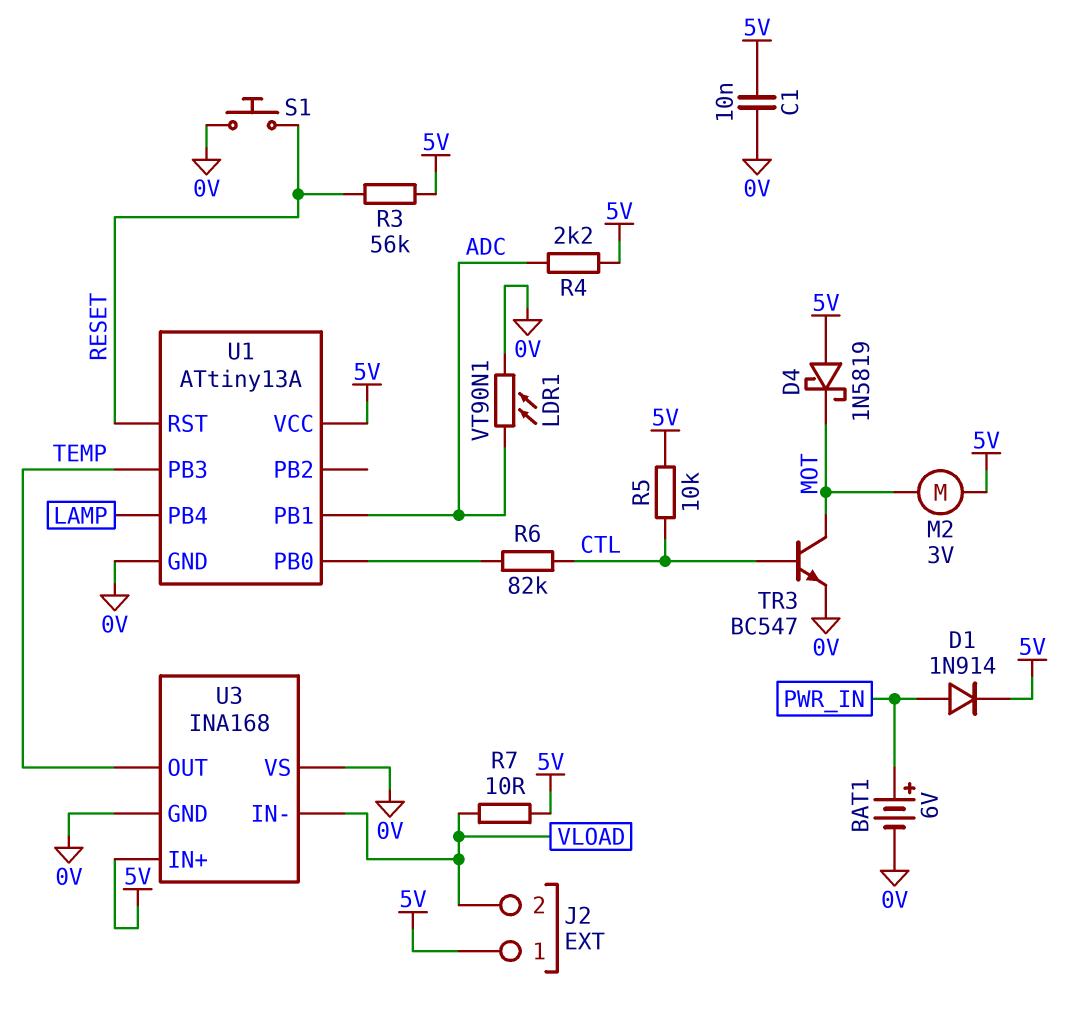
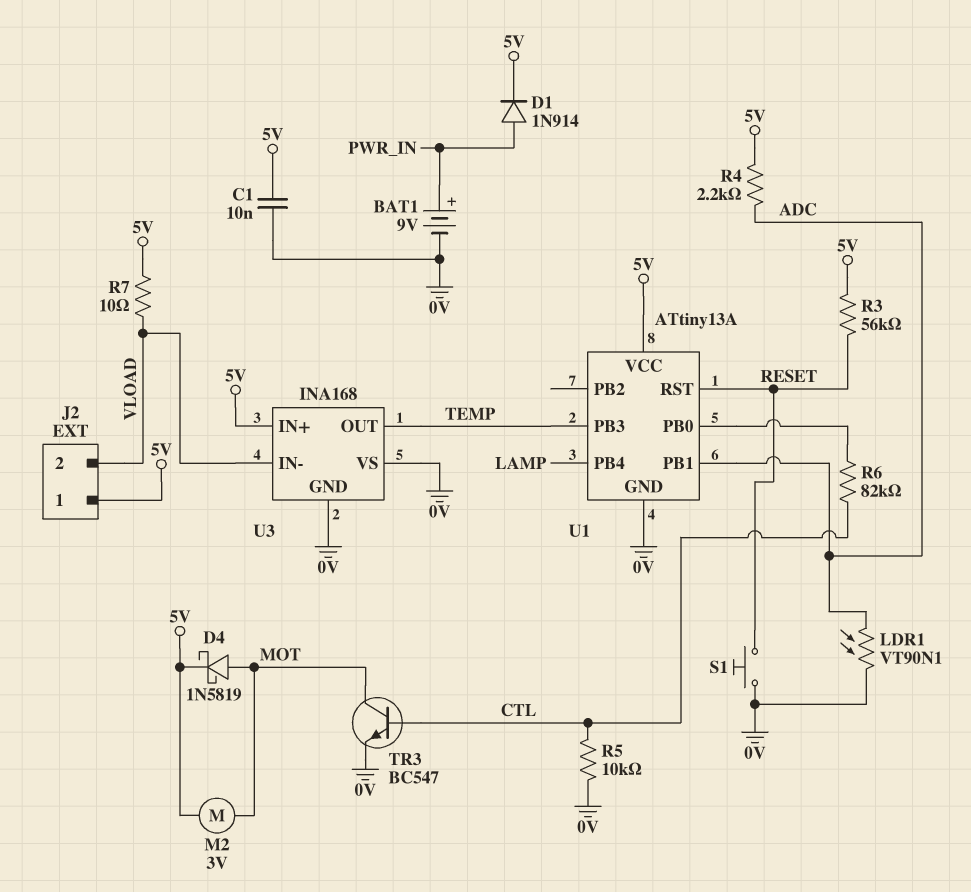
BAT1: 6V (plus PWR_IN, minus 0V) -> 9V (plus PWR_IN, minus 0V)
D4: schottky 1N5819 (A 5V, K MOT) -> schottky 1N5819 (A MOT, K 5V)
R5: 10k (5V, CTL) -> 10k (0V, CTL)

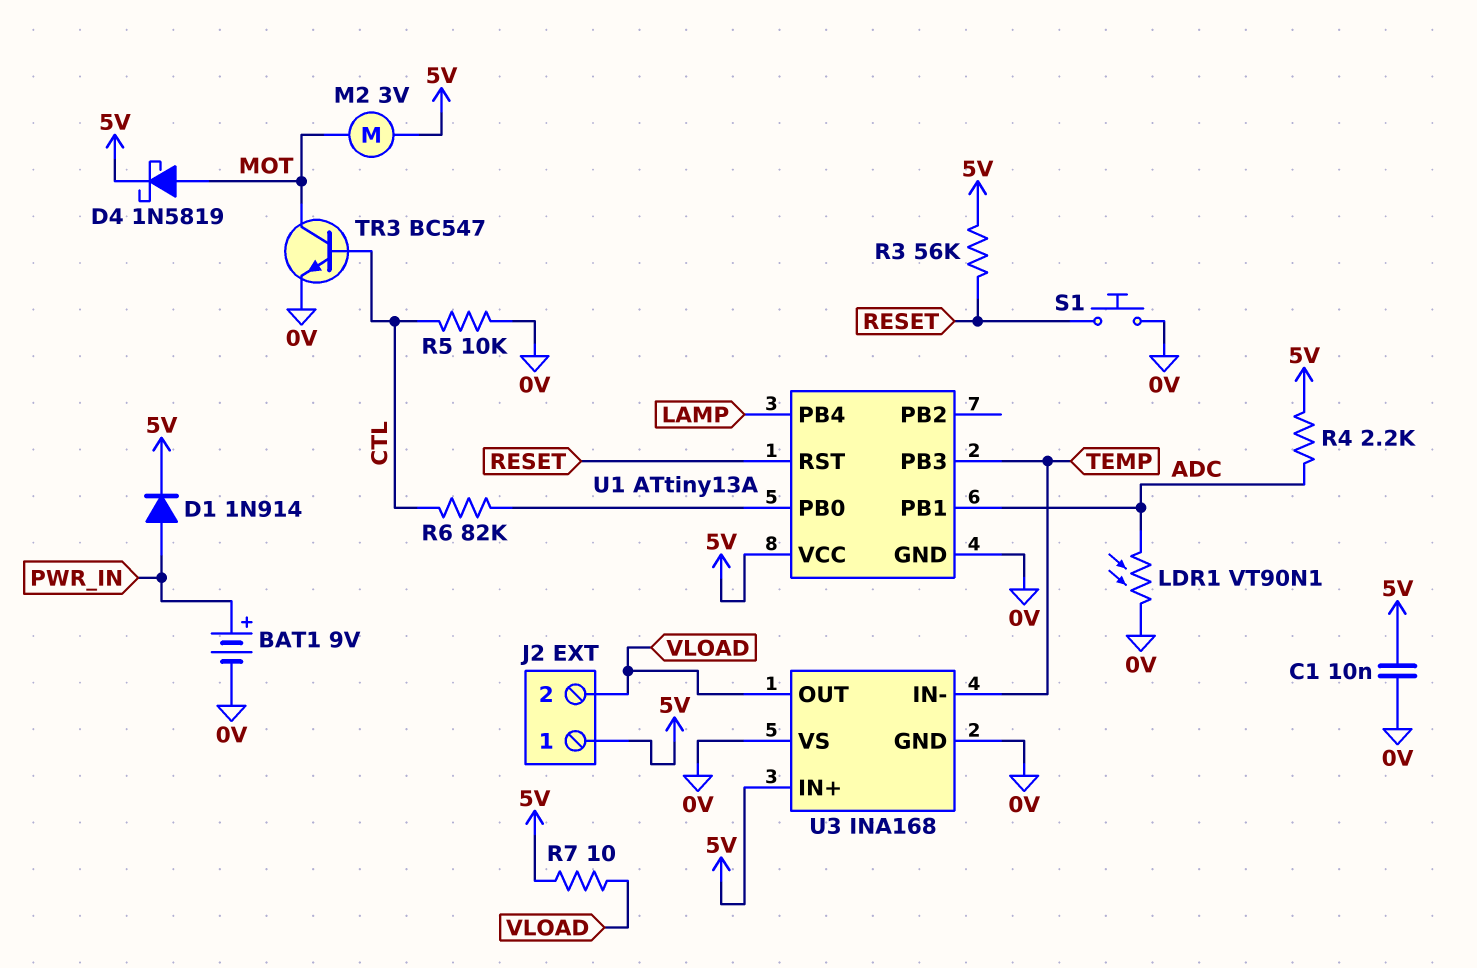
U3 pin IN-: VLOAD -> TEMP
U3 pin OUT: TEMP -> VLOAD

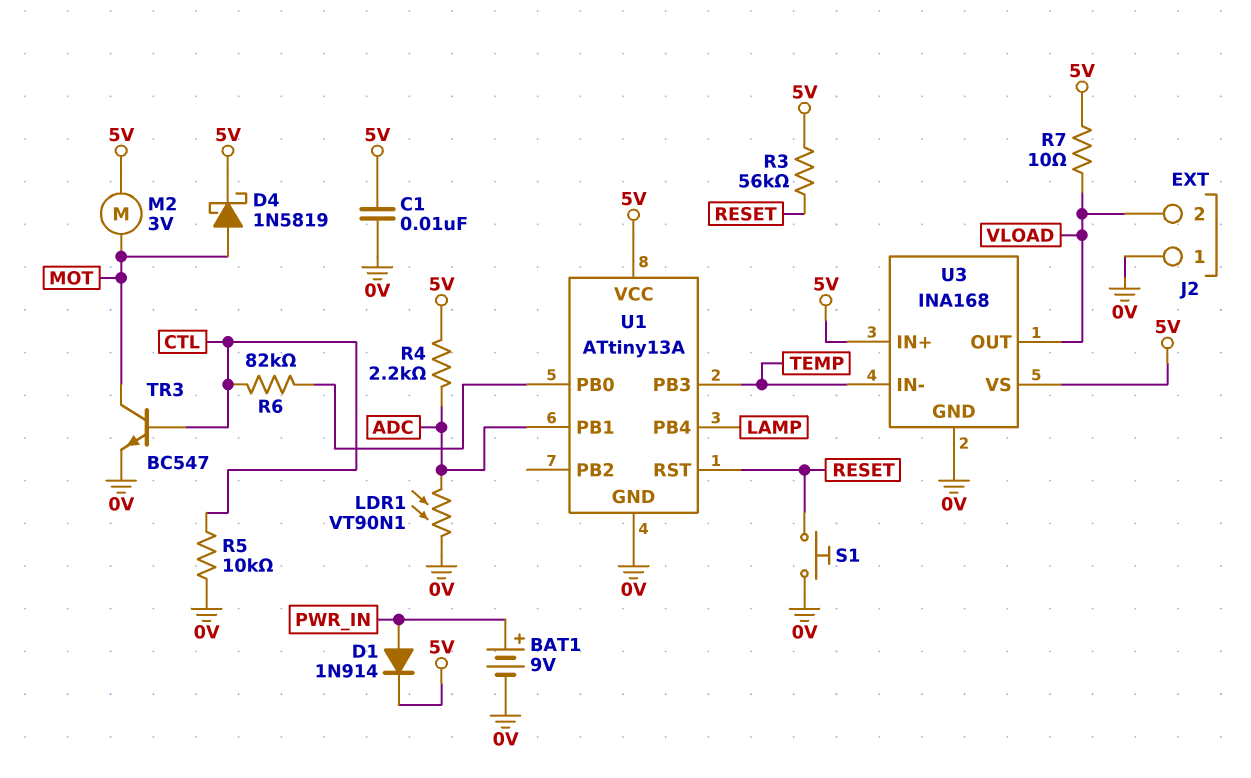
J2 pin 1: 5V -> 0V
U3 pin VS: 0V -> 5V

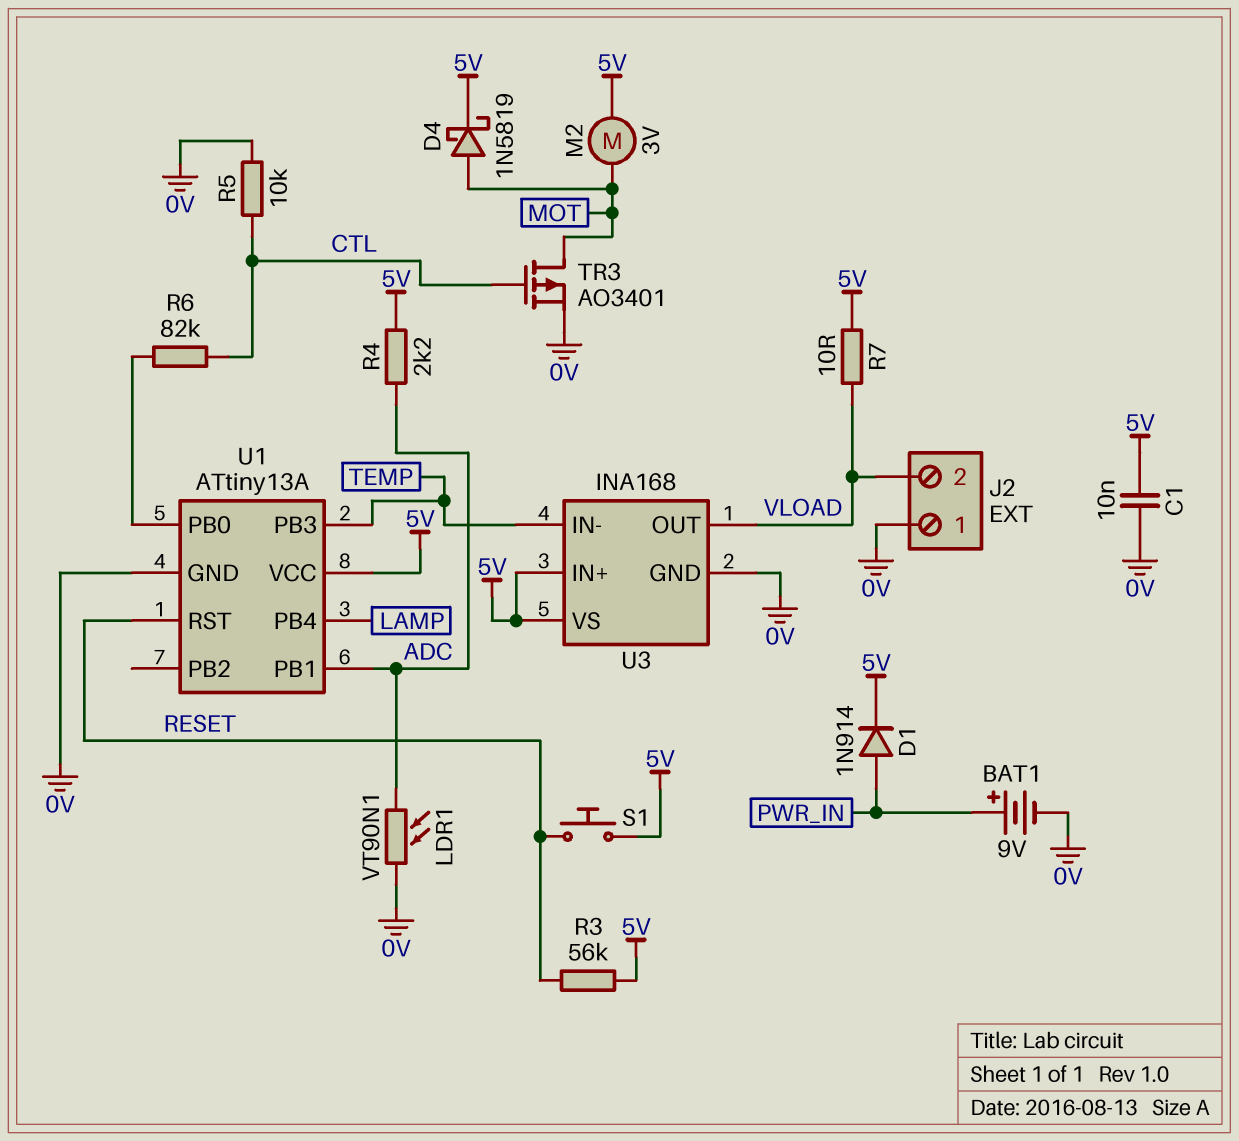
S1: button (0V, RESET) -> button (5V, RESET)
TR3: NPN BC547 (B CTL, C MOT, E 0V) -> PMOS AO3401 (G CTL, D MOT, S 0V)

